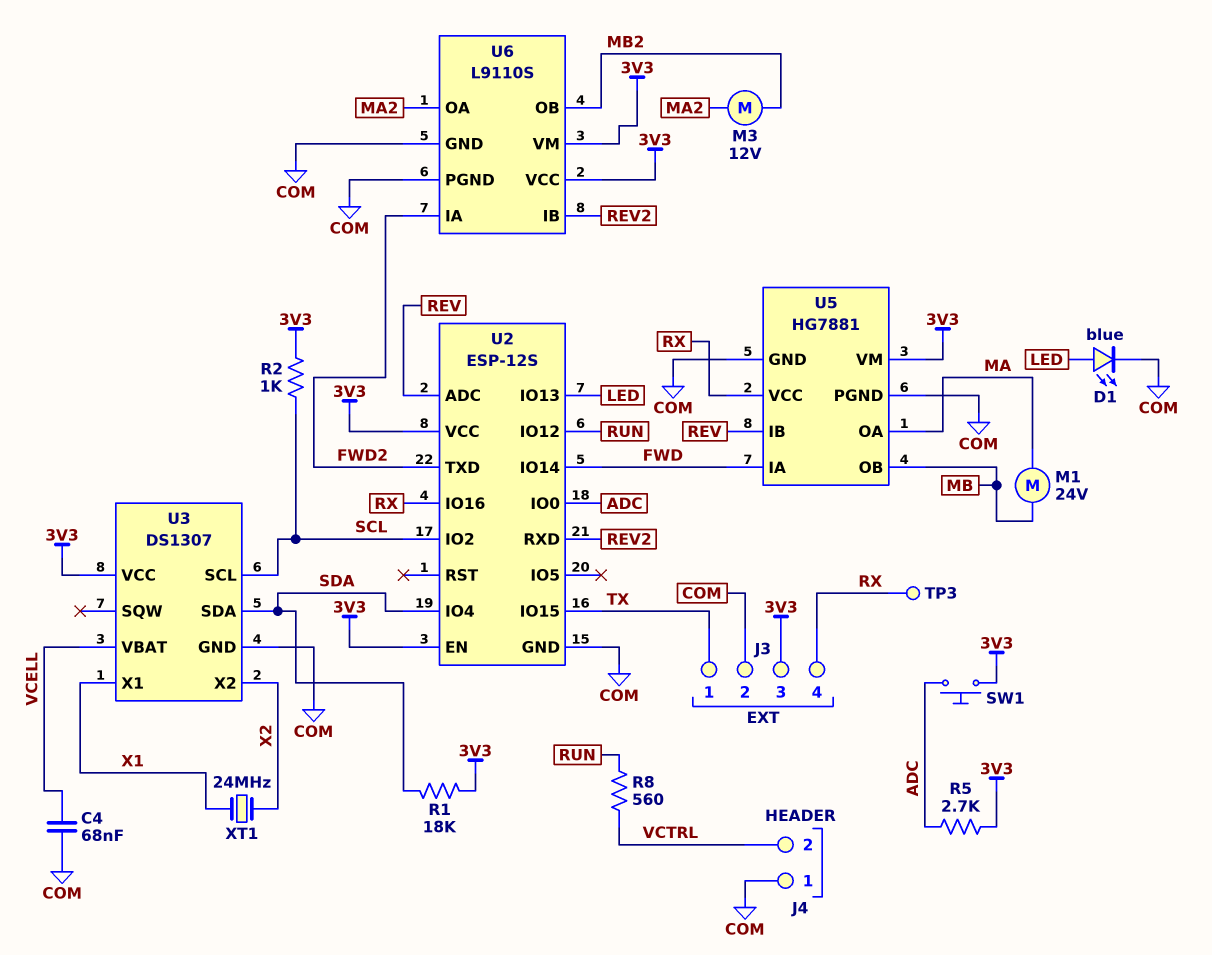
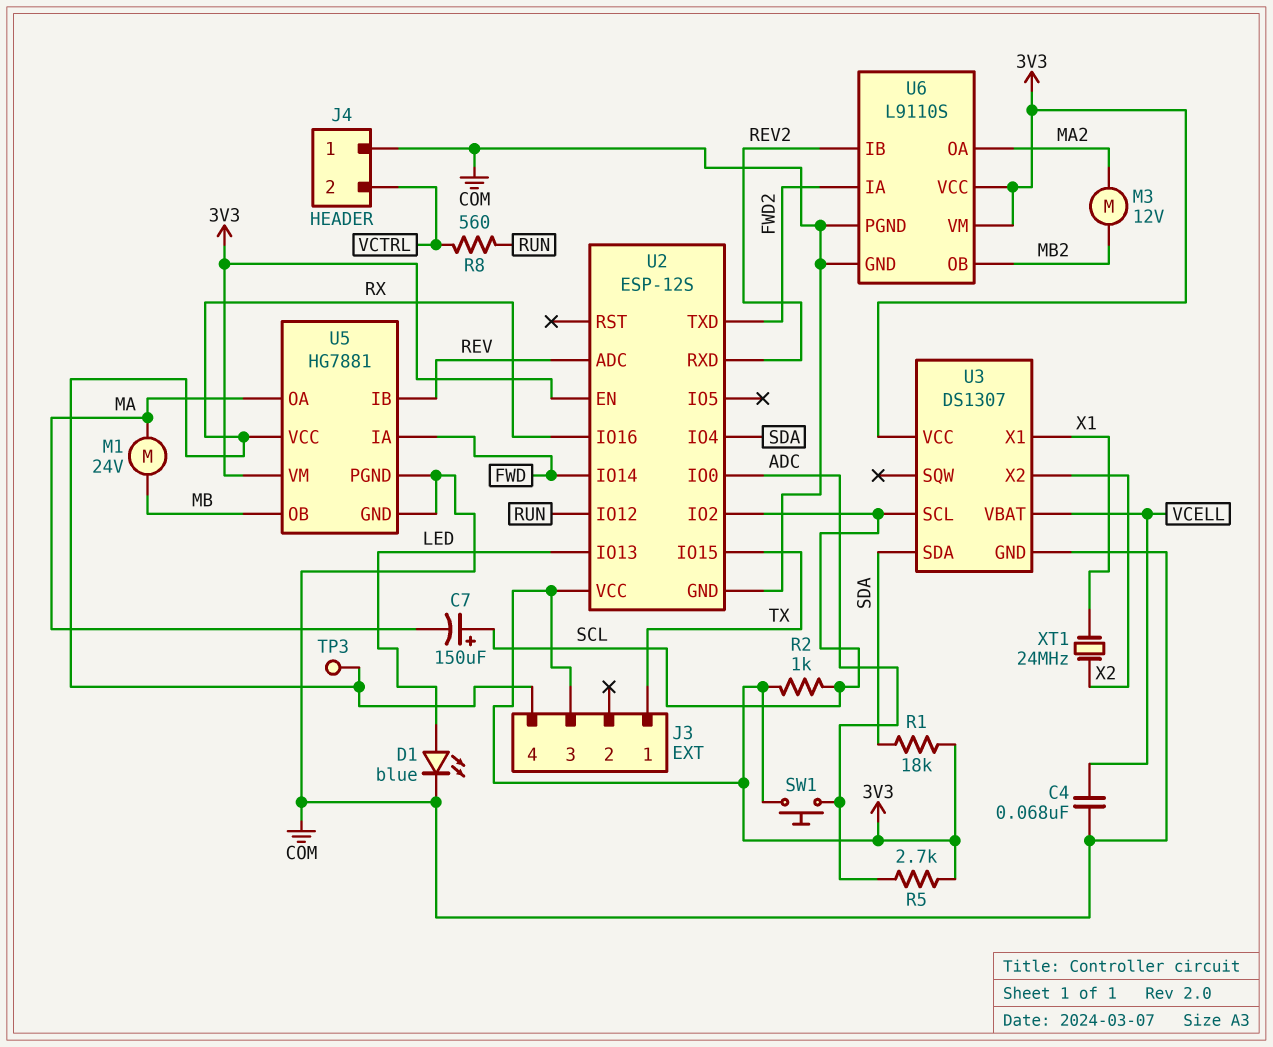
C7: none -> 150uF (plus SCL, minus MA)
J3 pin 2: COM -> none

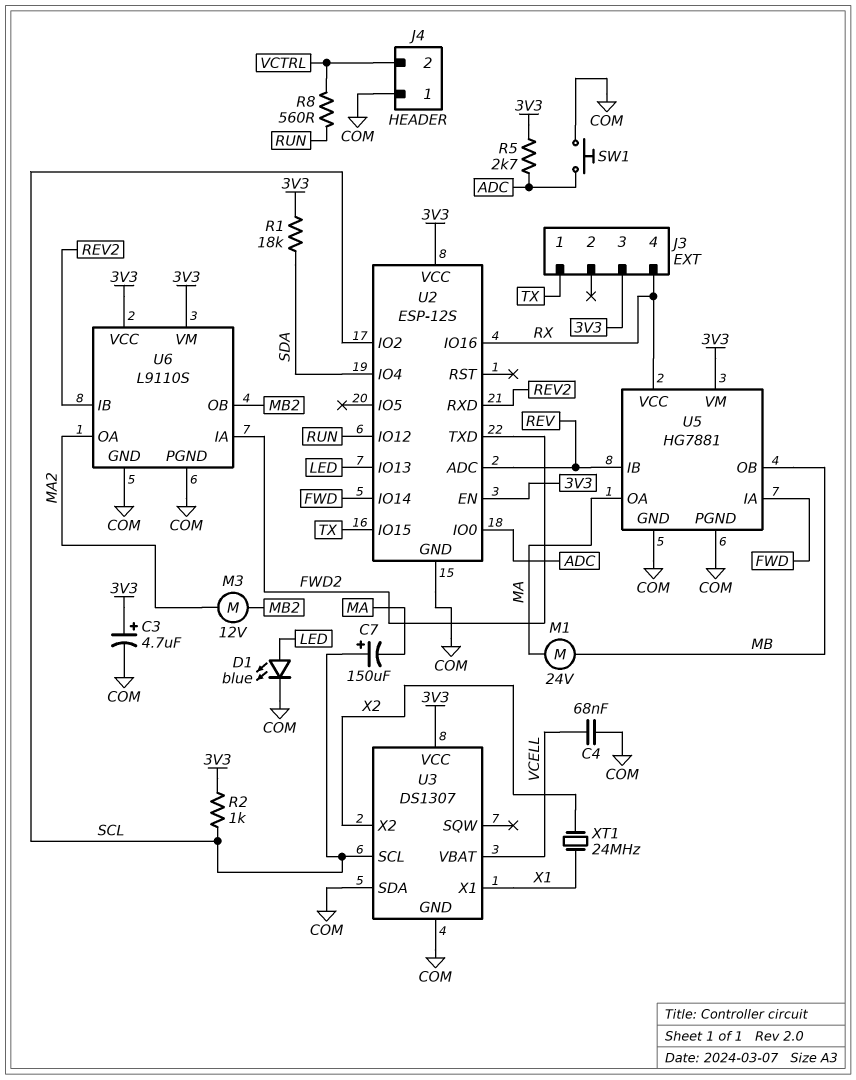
C3: none -> 4.7uF (plus 3V3, minus COM)
SW1: button (3V3, ADC) -> button (ADC, COM)
TP3: test point (RX) -> none
U3 pin SDA: SDA -> COM

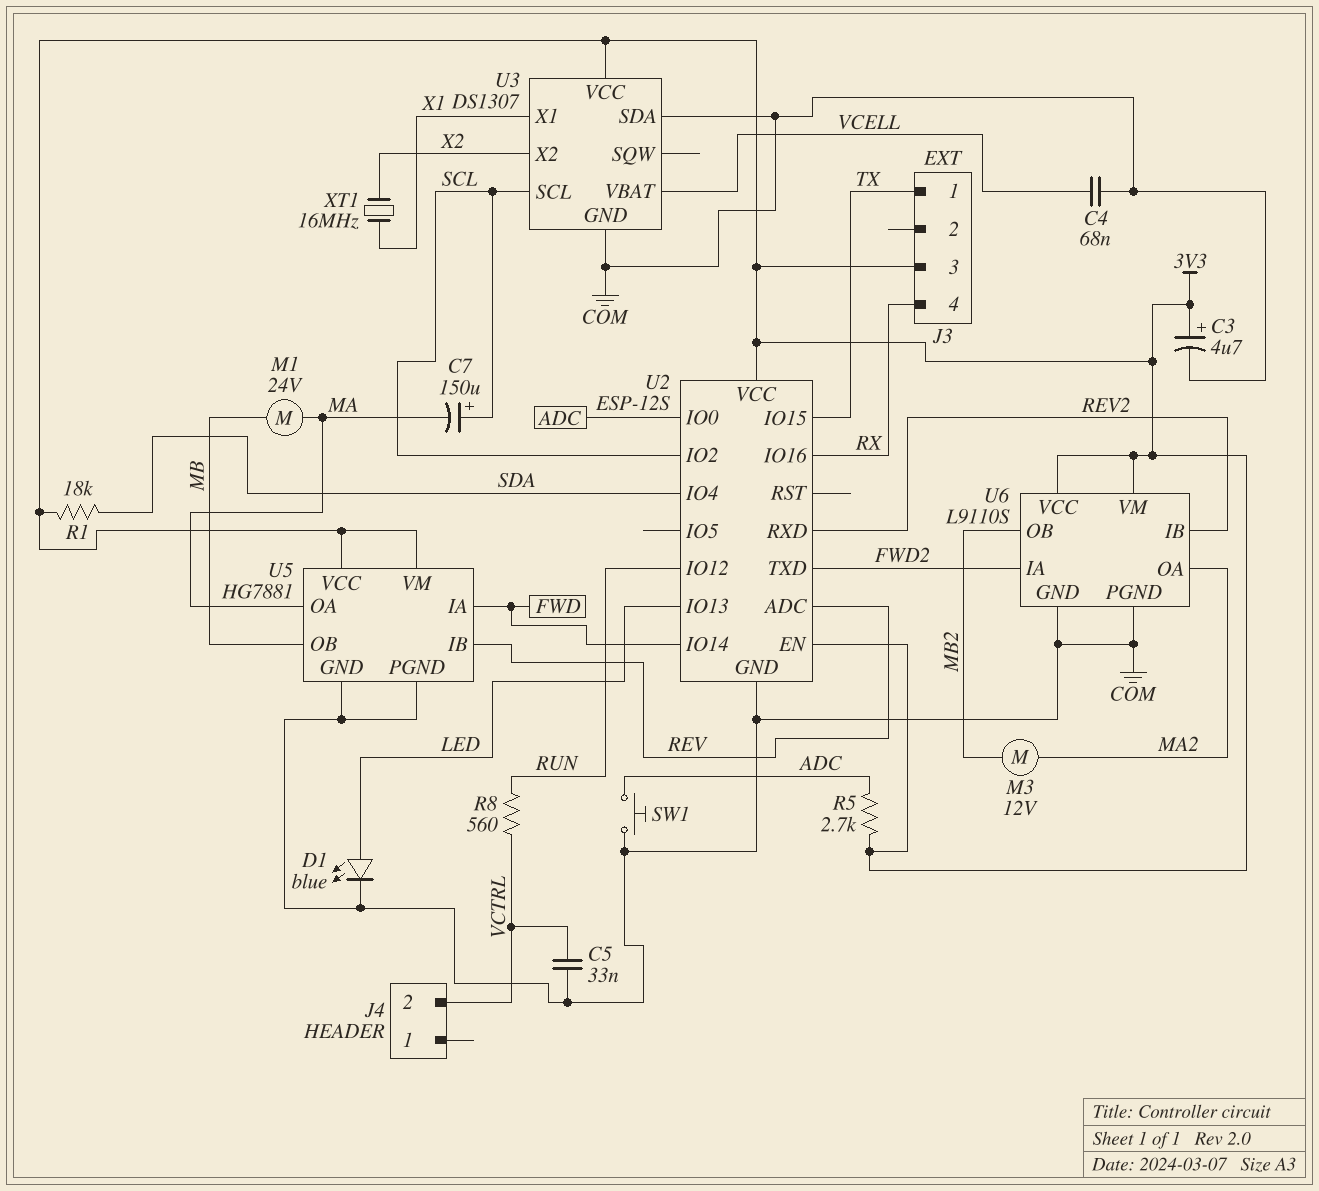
C5: none -> 33nF (COM, VCTRL)
J4 pin 1: COM -> none
R2: 1k (3V3, SCL) -> none
U5 pin VCC: RX -> 3V3
XT1: 24MHz (X1, X2) -> 16MHz (X1, X2)

